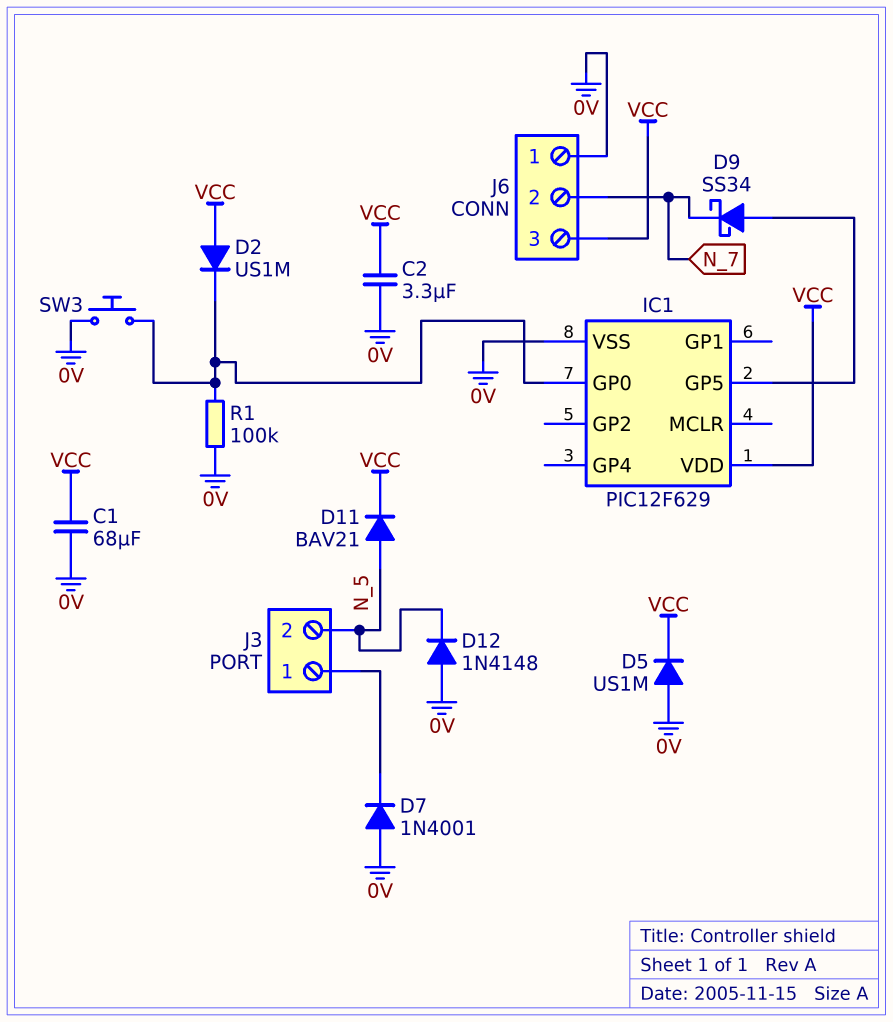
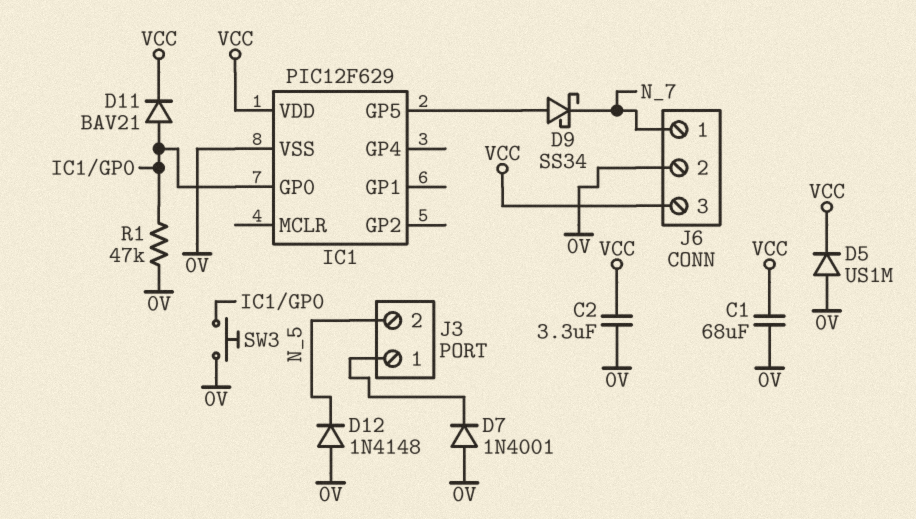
D2: diode US1M (A VCC, K IC1/GP0) -> none
D11: diode BAV21 (A N_5, K VCC) -> diode BAV21 (A IC1/GP0, K VCC)
J6 pin 1: 0V -> N_7
J6 pin 2: N_7 -> 0V
R1: 100k (0V, IC1/GP0) -> 47k (0V, IC1/GP0)

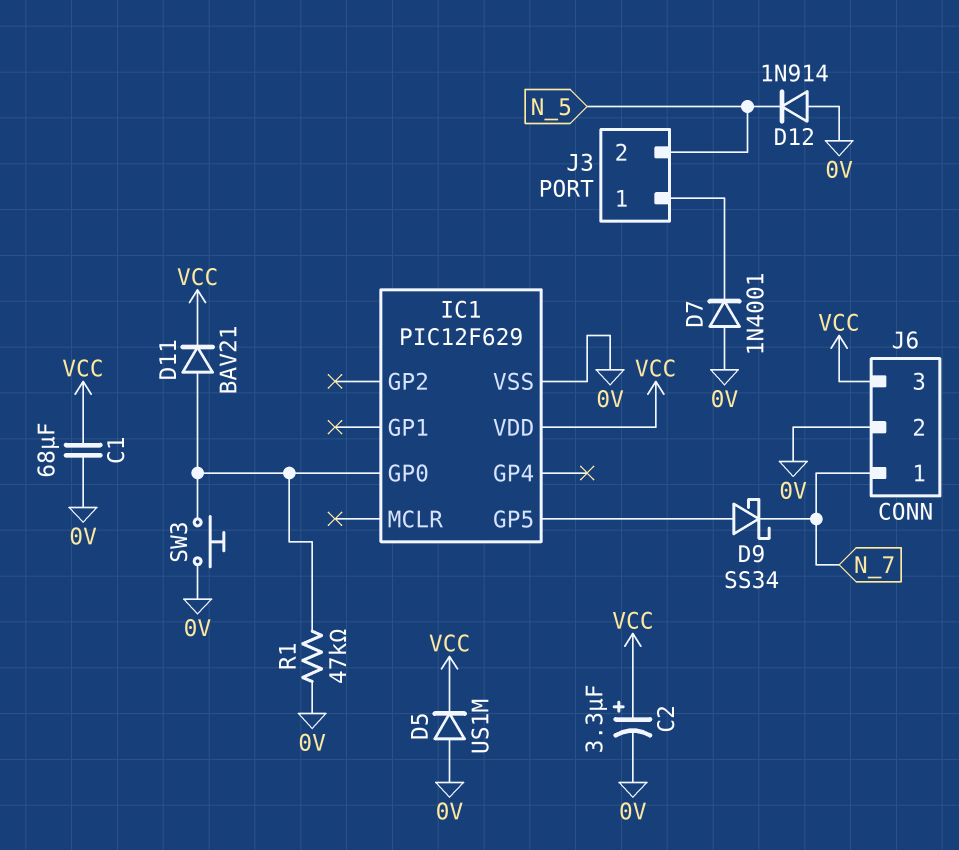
C2: 3.3uF (0V, VCC) -> 3.3uF (plus VCC, minus 0V)
D12: diode 1N4148 (A 0V, K N_5) -> diode 1N914 (A 0V, K N_5)

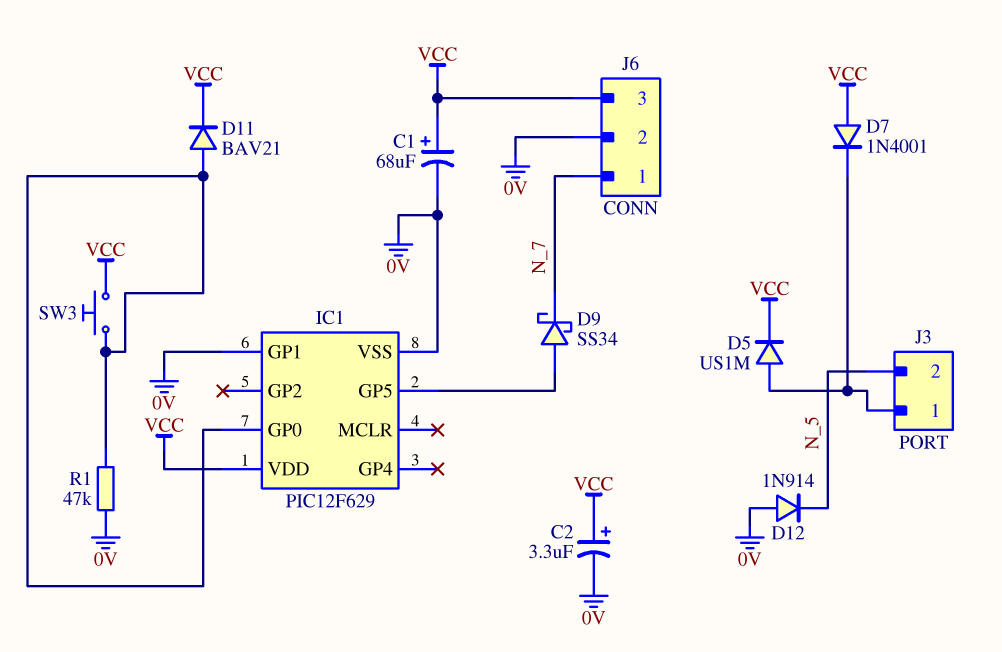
C1: 68uF (0V, VCC) -> 68uF (plus VCC, minus 0V)
D5: diode US1M (A 0V, K VCC) -> diode US1M (A J3/1, K VCC)
D7: diode 1N4001 (A 0V, K J3/1) -> diode 1N4001 (A VCC, K J3/1)
IC1 pin GP1: none -> 0V
SW3: button (0V, IC1/GP0) -> button (IC1/GP0, VCC)

